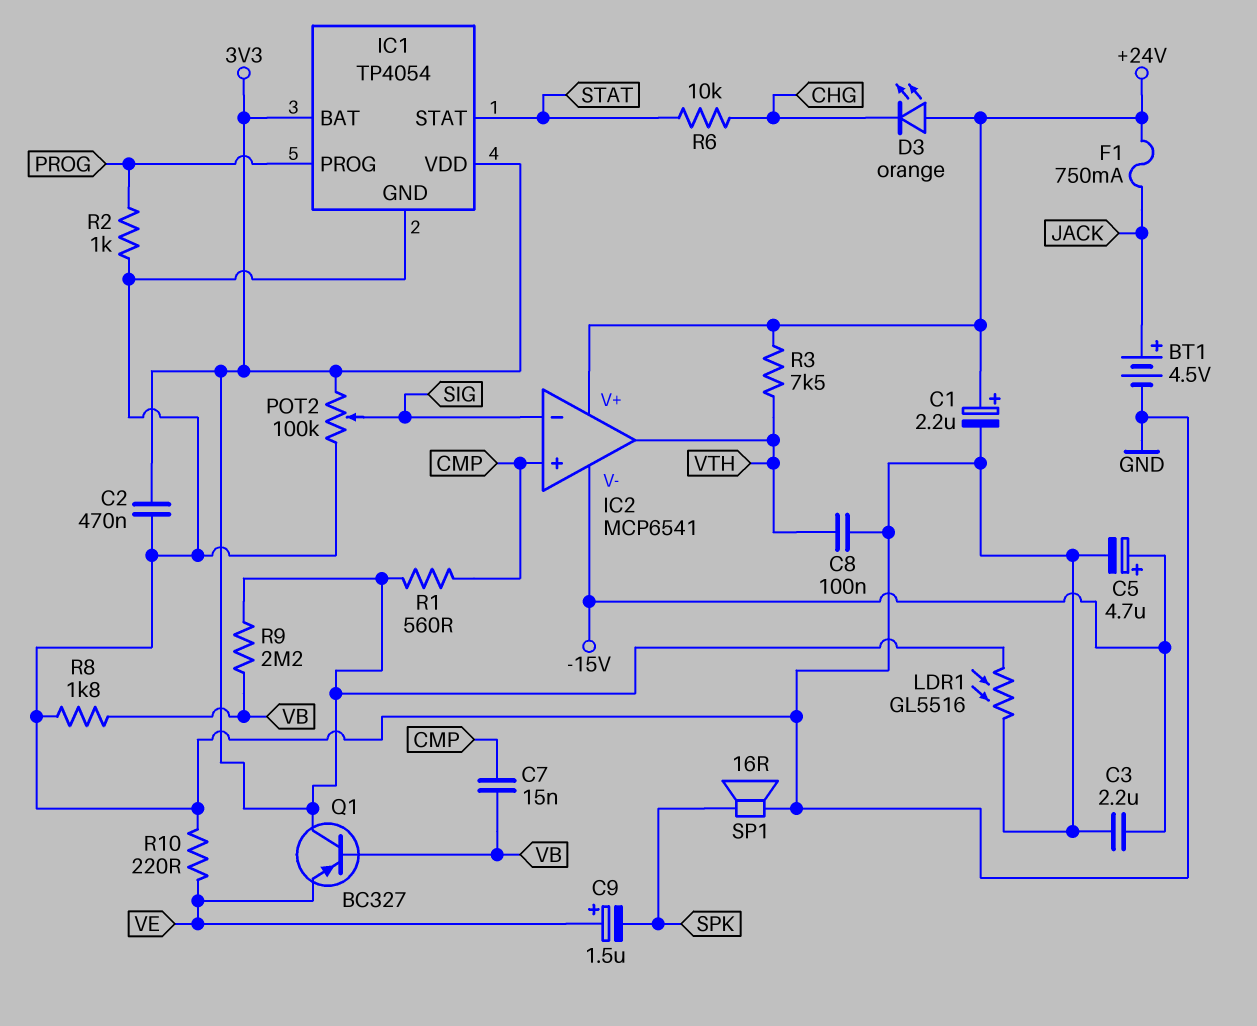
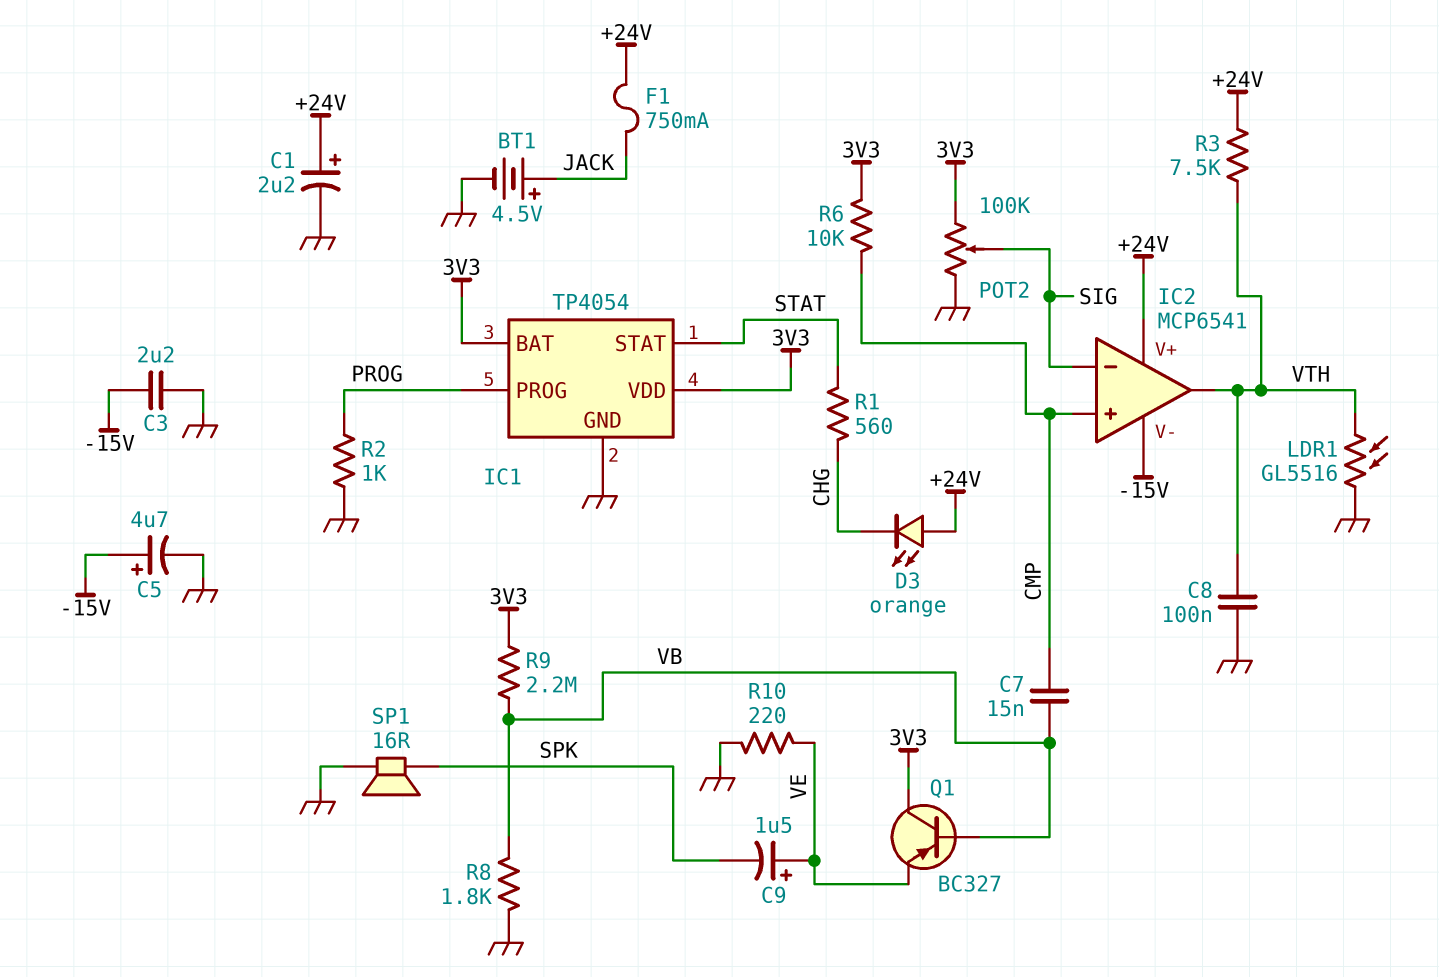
C2: 470nF (3V3, GND) -> none
LDR1: GL5516 (3V3, GND) -> GL5516 (GND, VTH)
R1: 560 (3V3, CMP) -> 560 (CHG, STAT)
R6: 10k (CHG, STAT) -> 10k (3V3, CMP)

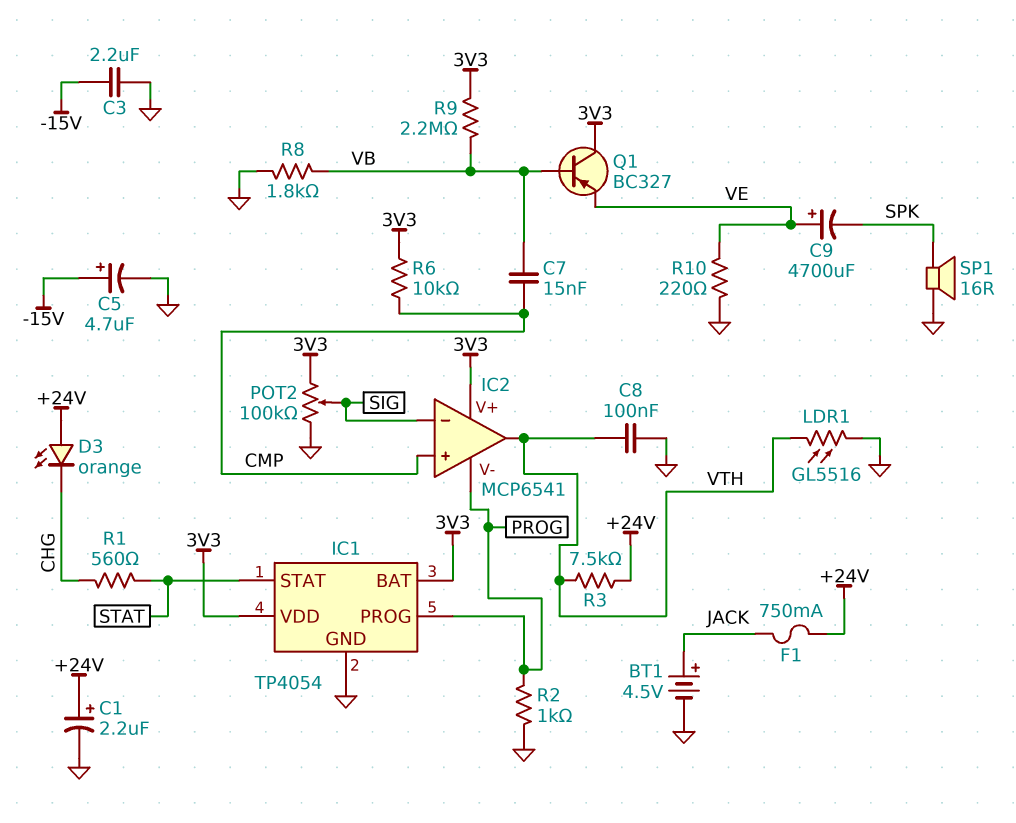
C9: 1.5uF (plus VE, minus SPK) -> 4700uF (plus VE, minus SPK)
IC2 pin V+: +24V -> 3V3
IC2 pin V-: -15V -> PROG

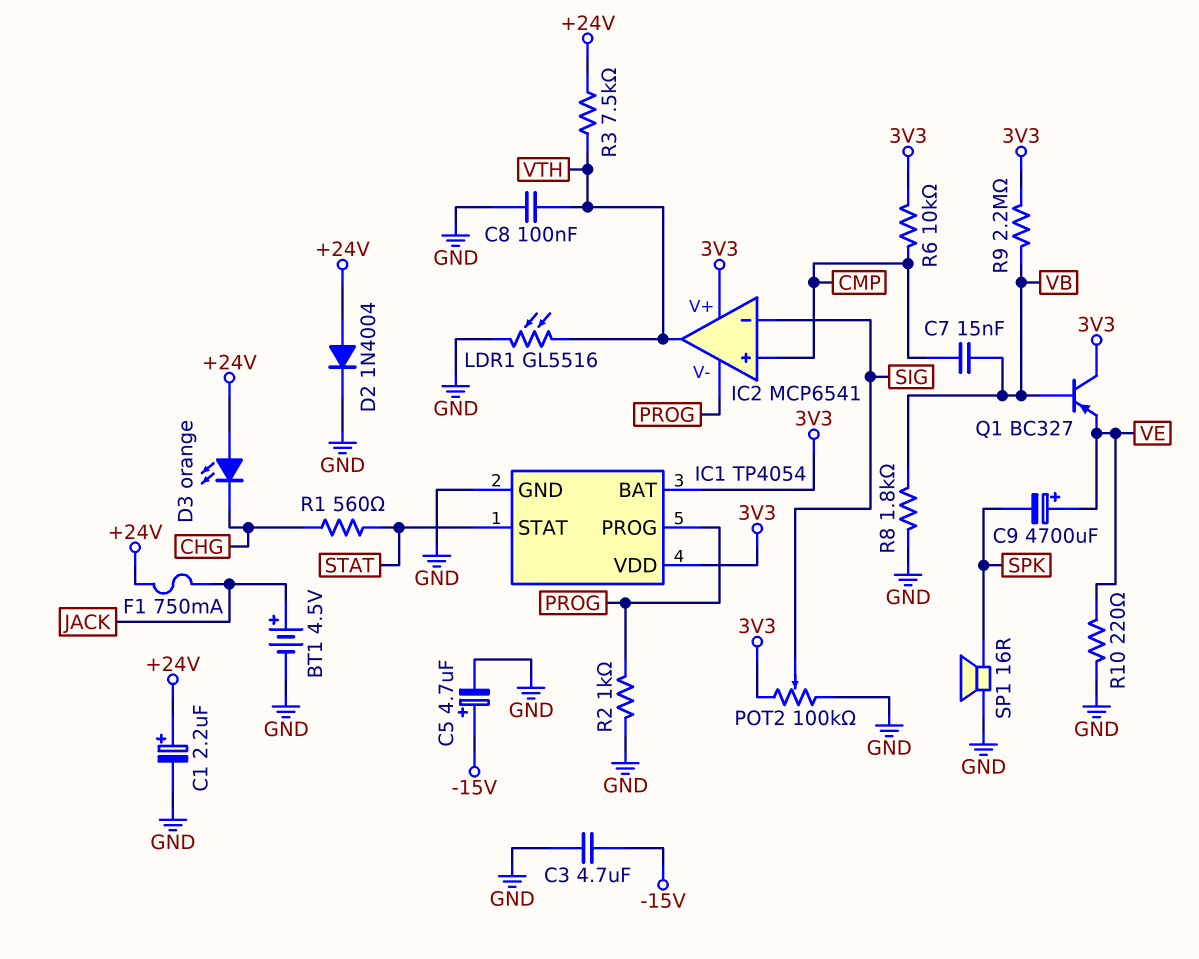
C3: 2.2uF (-15V, GND) -> 4.7uF (-15V, GND)
D2: none -> diode 1N4004 (A +24V, K GND)

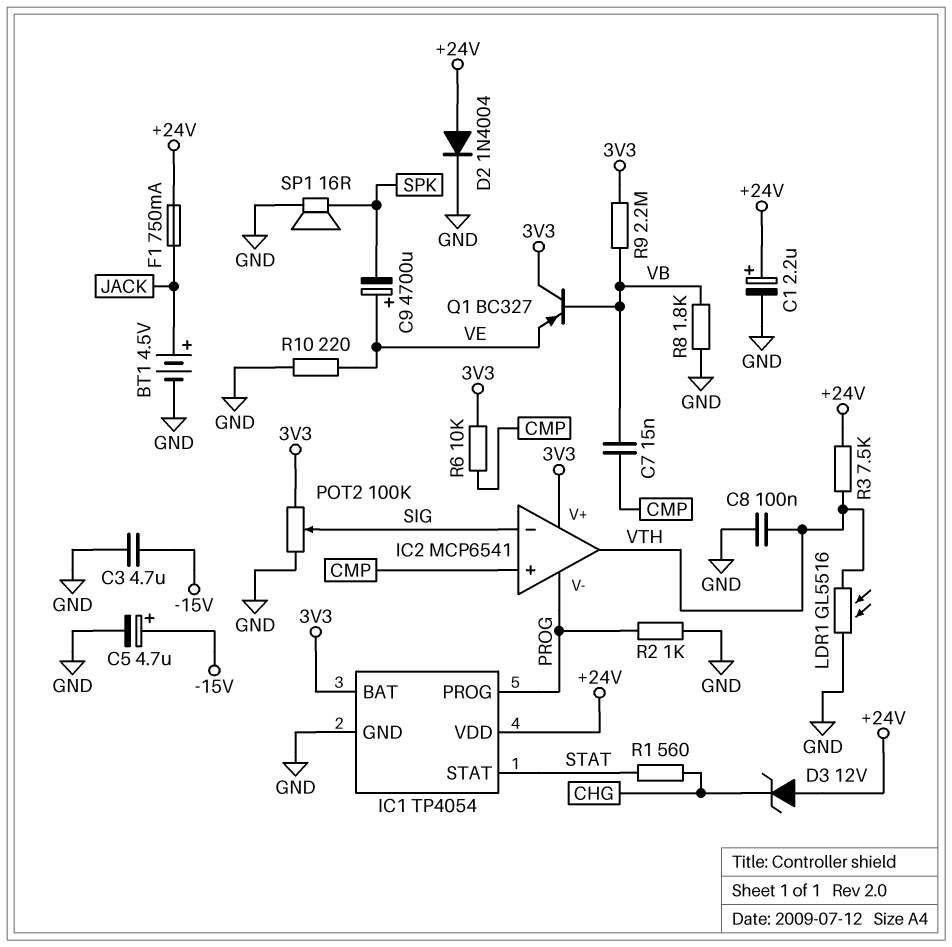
D3: LED orange (A +24V, K CHG) -> zener 12V (A +24V, K CHG)
IC1 pin VDD: 3V3 -> +24V

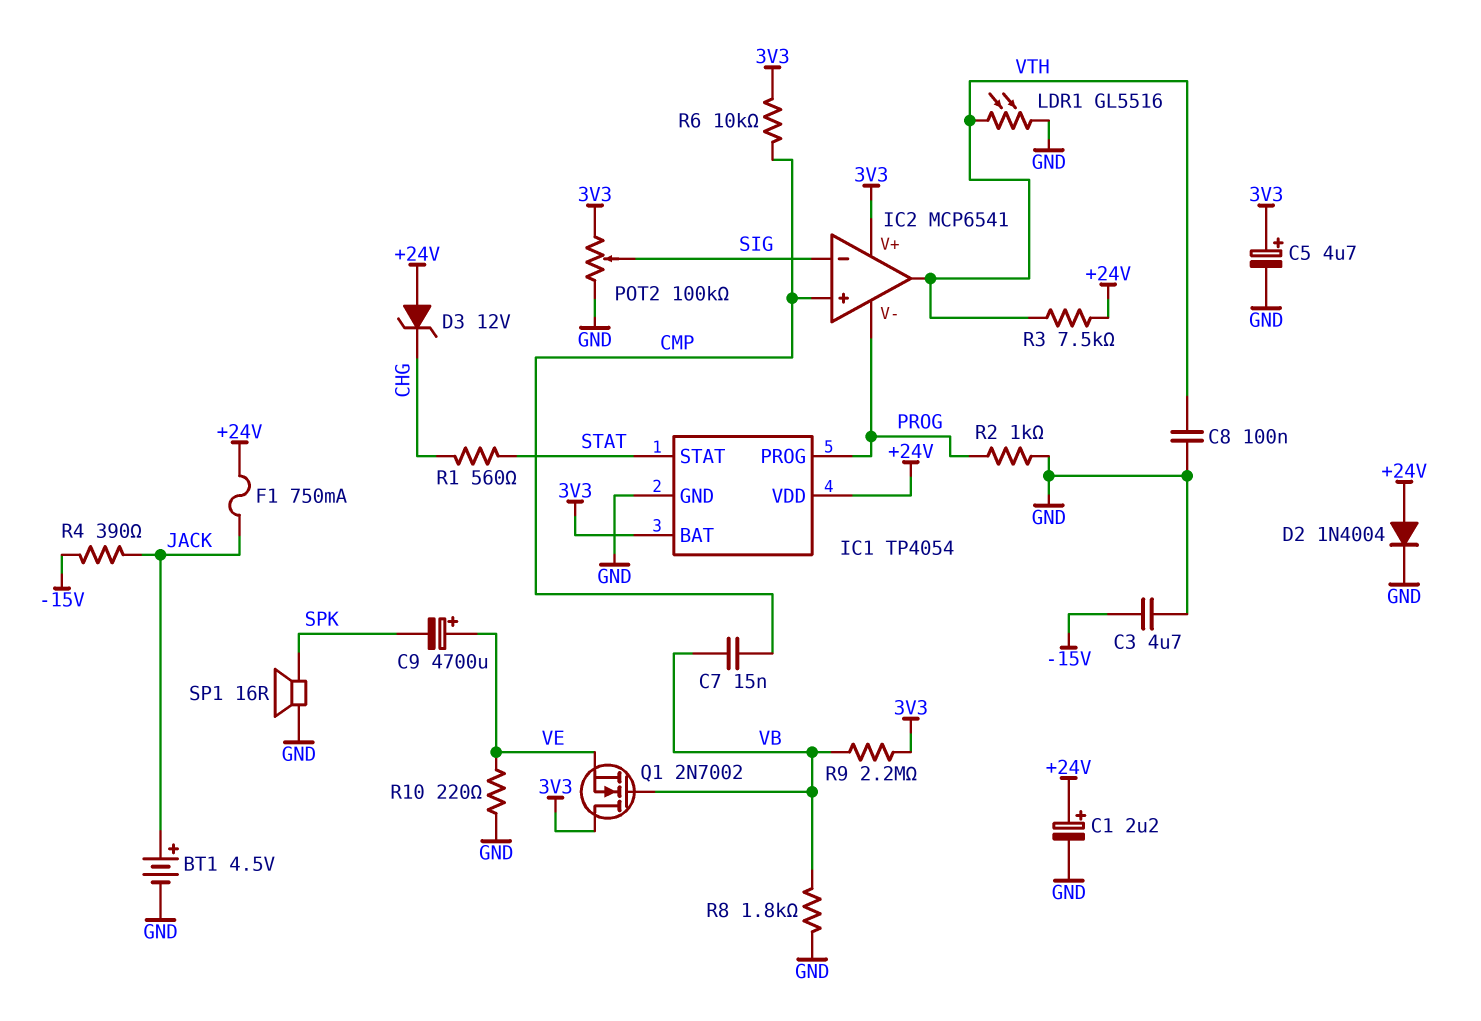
C5: 4.7uF (plus -15V, minus GND) -> 4.7uF (plus 3V3, minus GND)
Q1: PNP BC327 (B VB, C 3V3, E VE) -> NMOS 2N7002 (G VB, D 3V3, S VE)
R4: none -> 390 (-15V, JACK)

